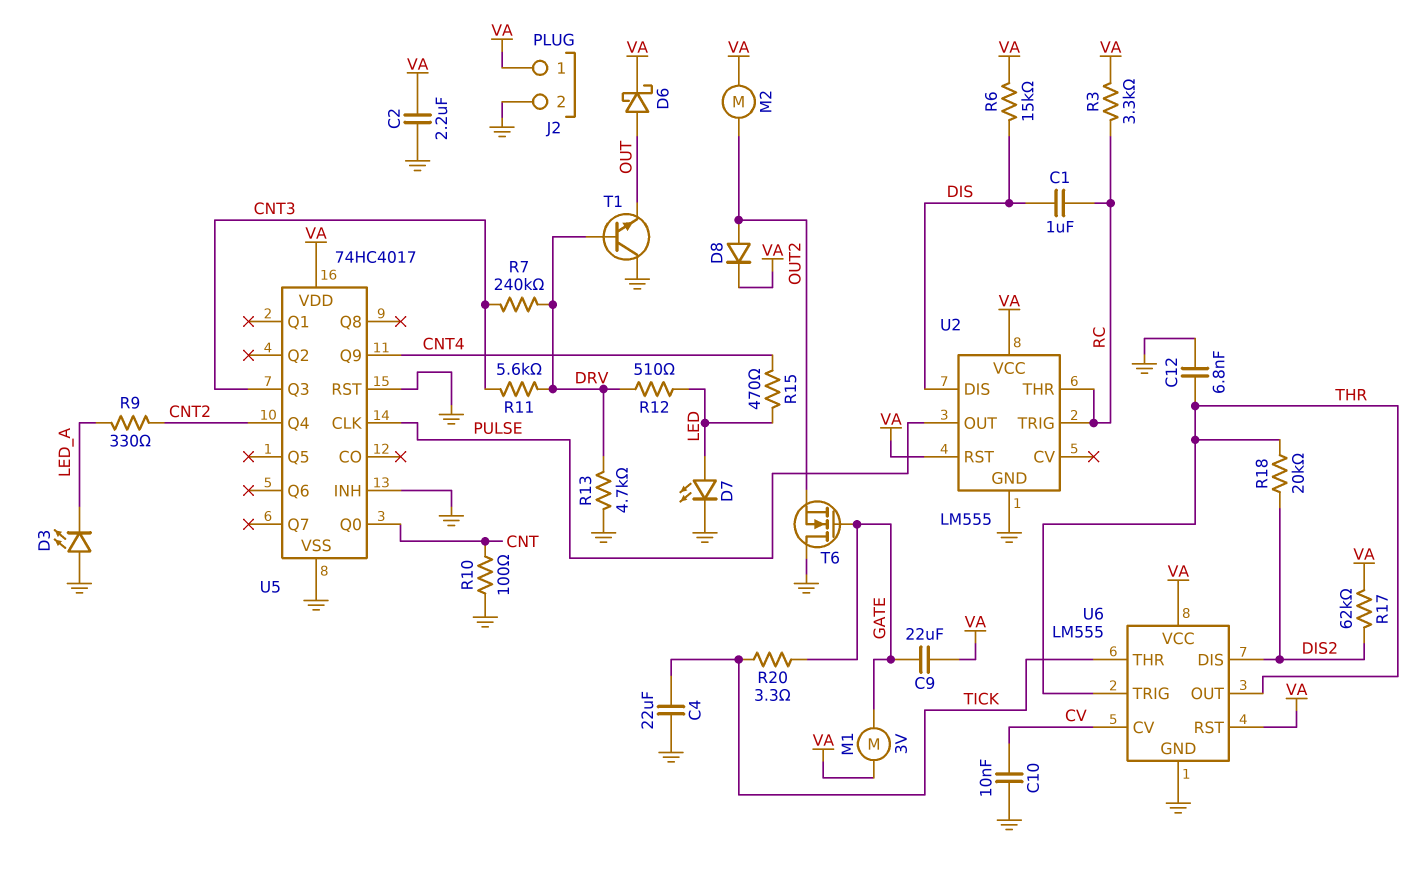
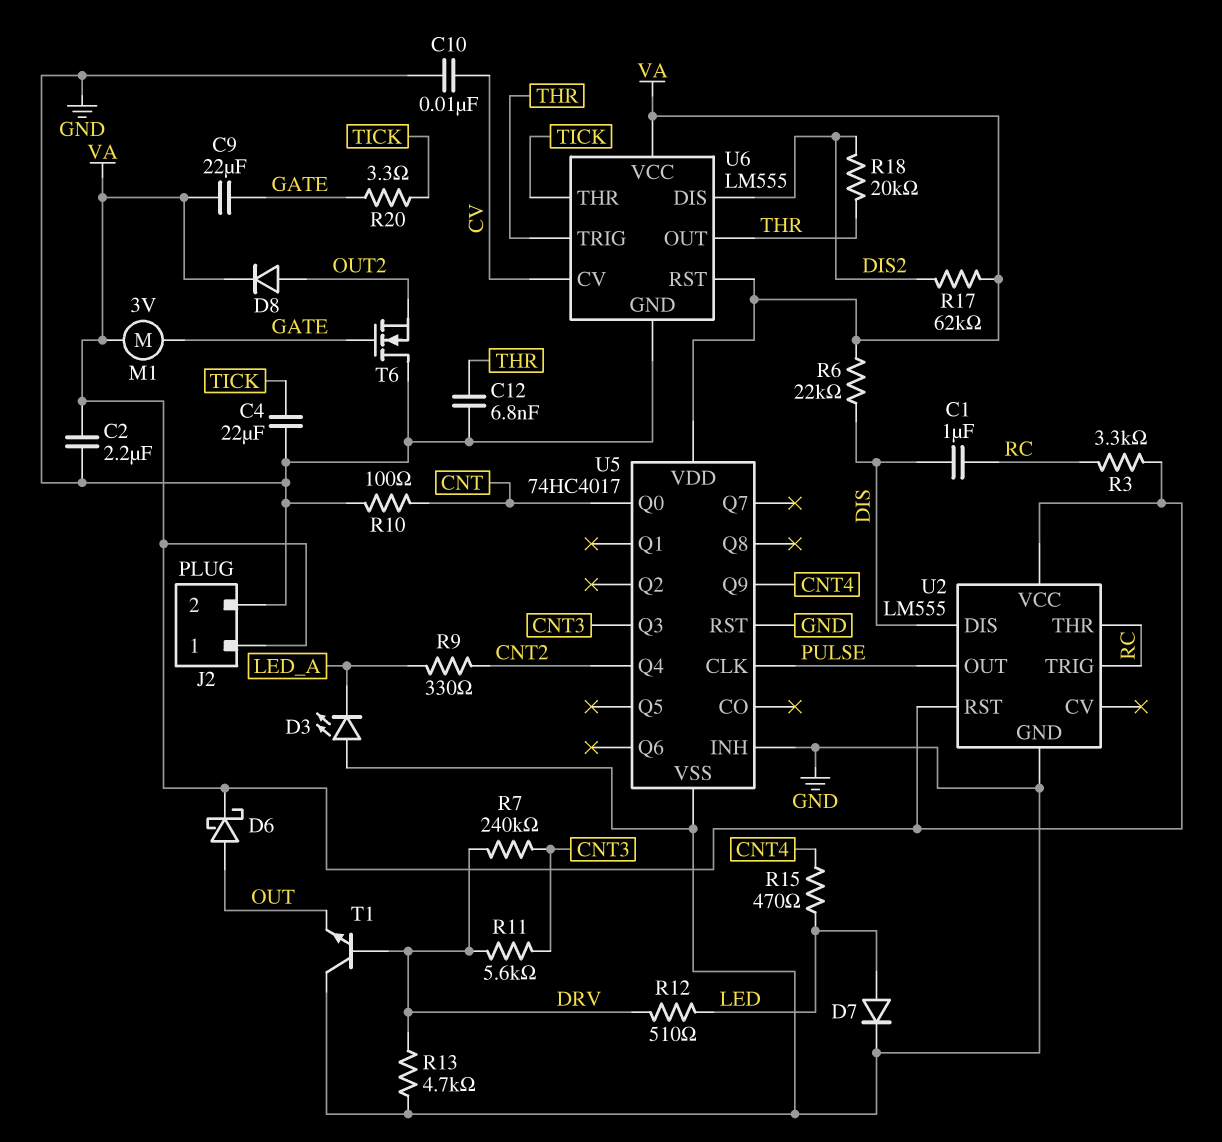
D7: LED (A LED, K GND) -> diode (A LED, K GND)
M2: motor (OUT2, VA) -> none
R6: 15k (DIS, VA) -> 22k (DIS, VA)

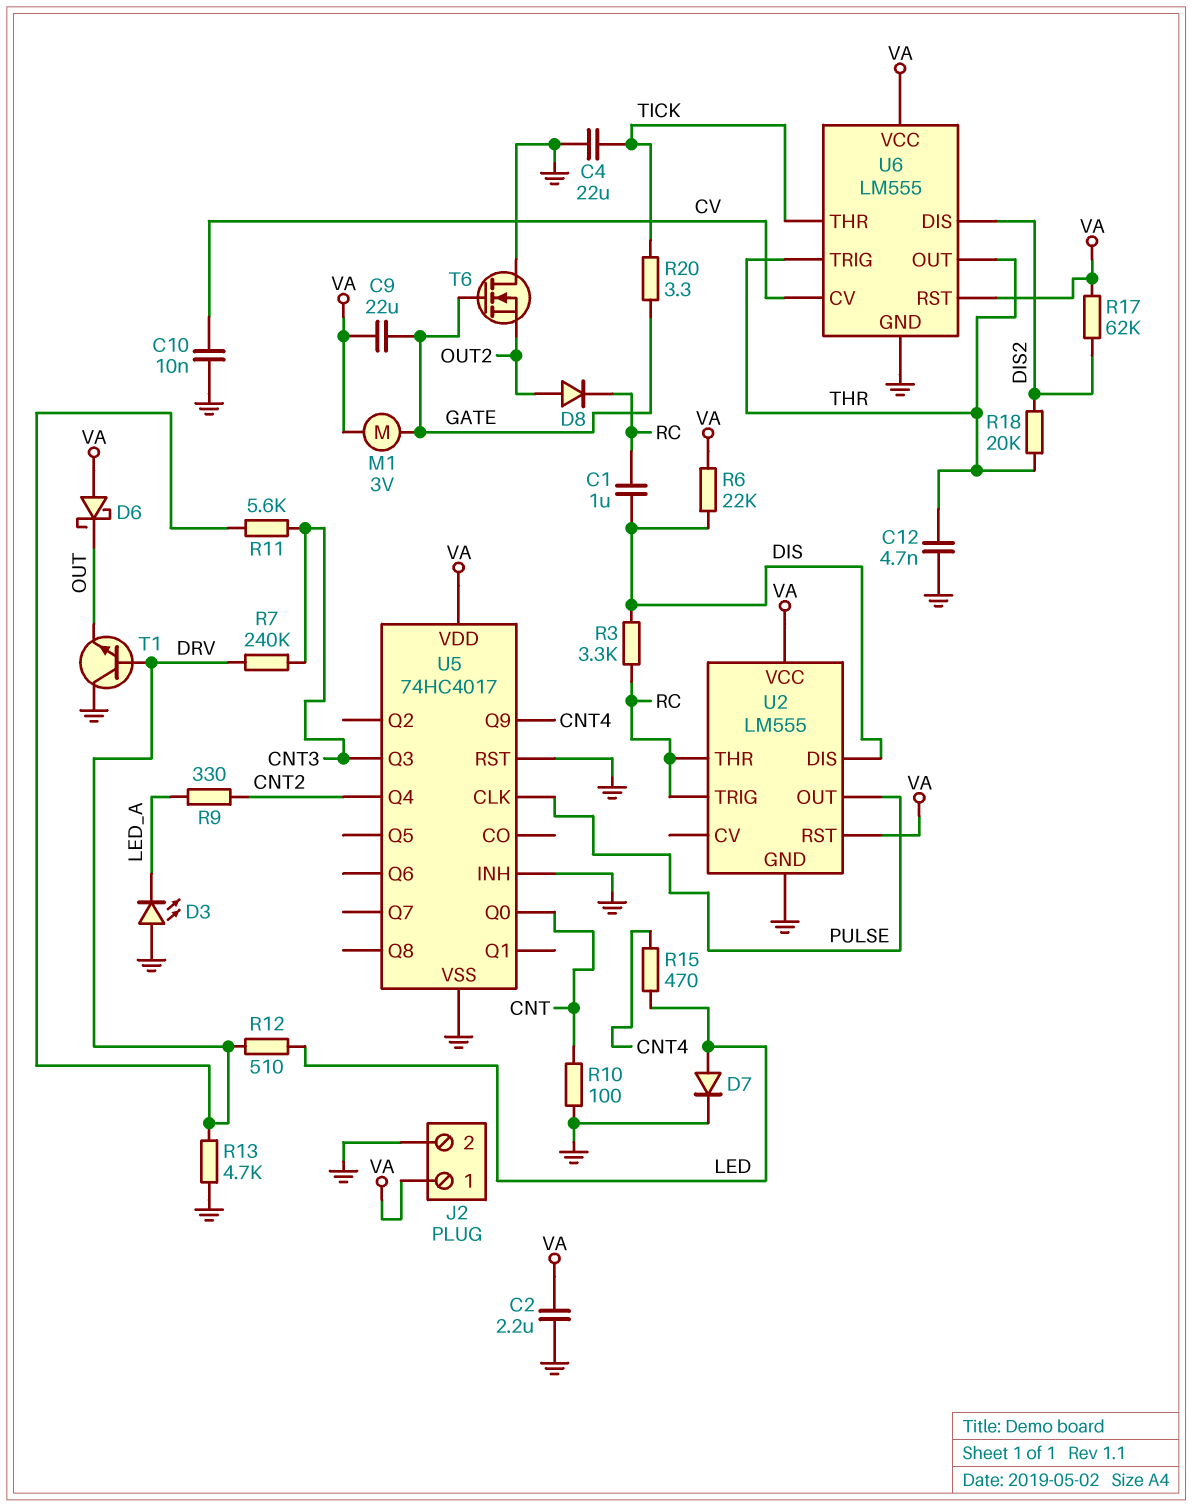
C12: 6.8nF (GND, THR) -> 4.7nF (GND, THR)
D6: schottky (A OUT, K VA) -> schottky (A VA, K OUT)
D8: diode (A OUT2, K VA) -> diode (A OUT2, K RC)
R3: 3.3k (RC, VA) -> 3.3k (DIS, RC)

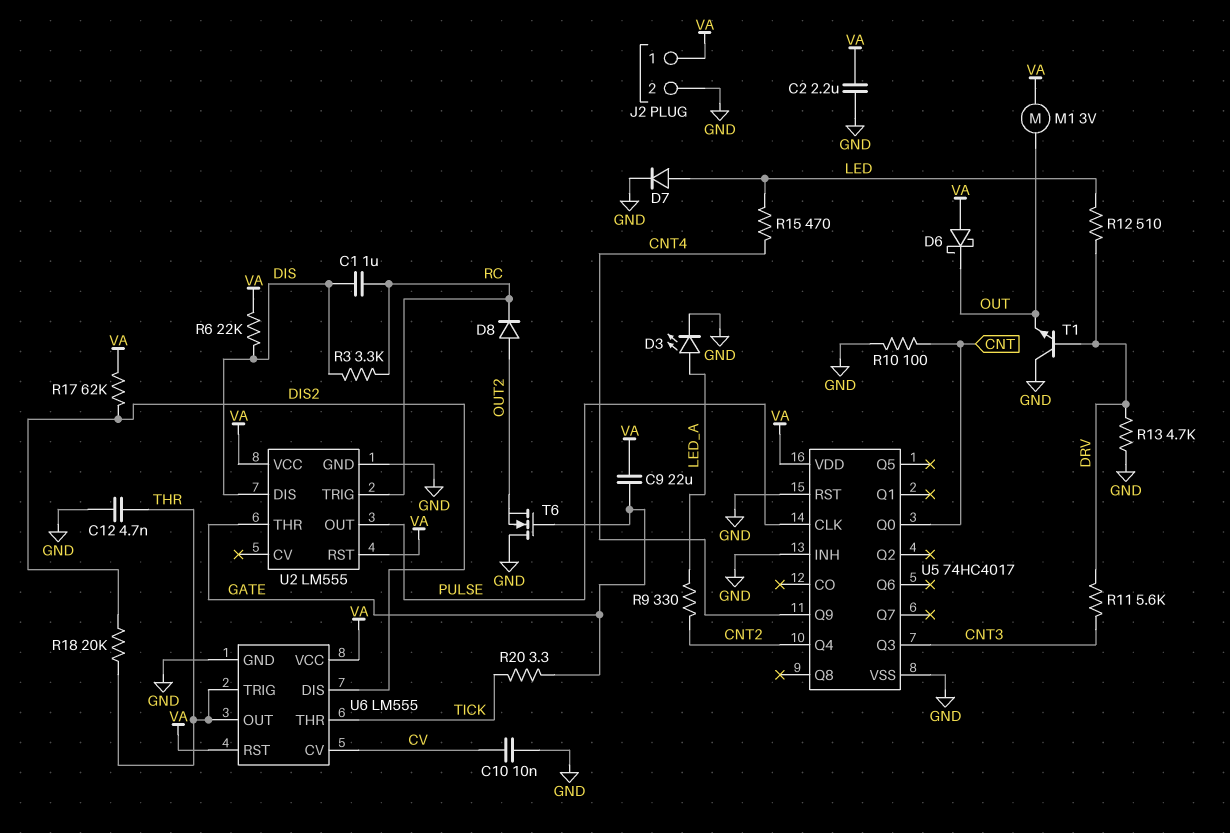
C4: 22uF (GND, TICK) -> none
D3: LED (A GND, K LED_A) -> LED (A LED_A, K GND)
M1: motor 3V (GATE, VA) -> motor 3V (OUT, VA)
R7: 240k (CNT3, DRV) -> none
U2 pin THR: RC -> GATE

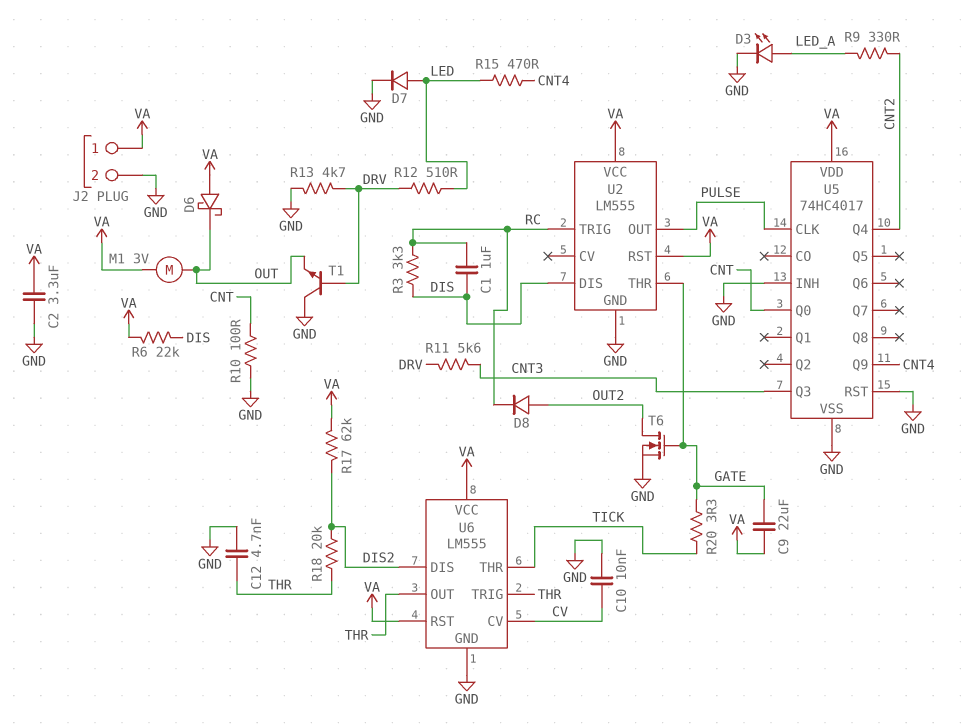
C2: 2.2uF (GND, VA) -> 3.3uF (GND, VA)
T6: NMOS (G GATE, D GND, S OUT2) -> NMOS (G GATE, D OUT2, S GND)

